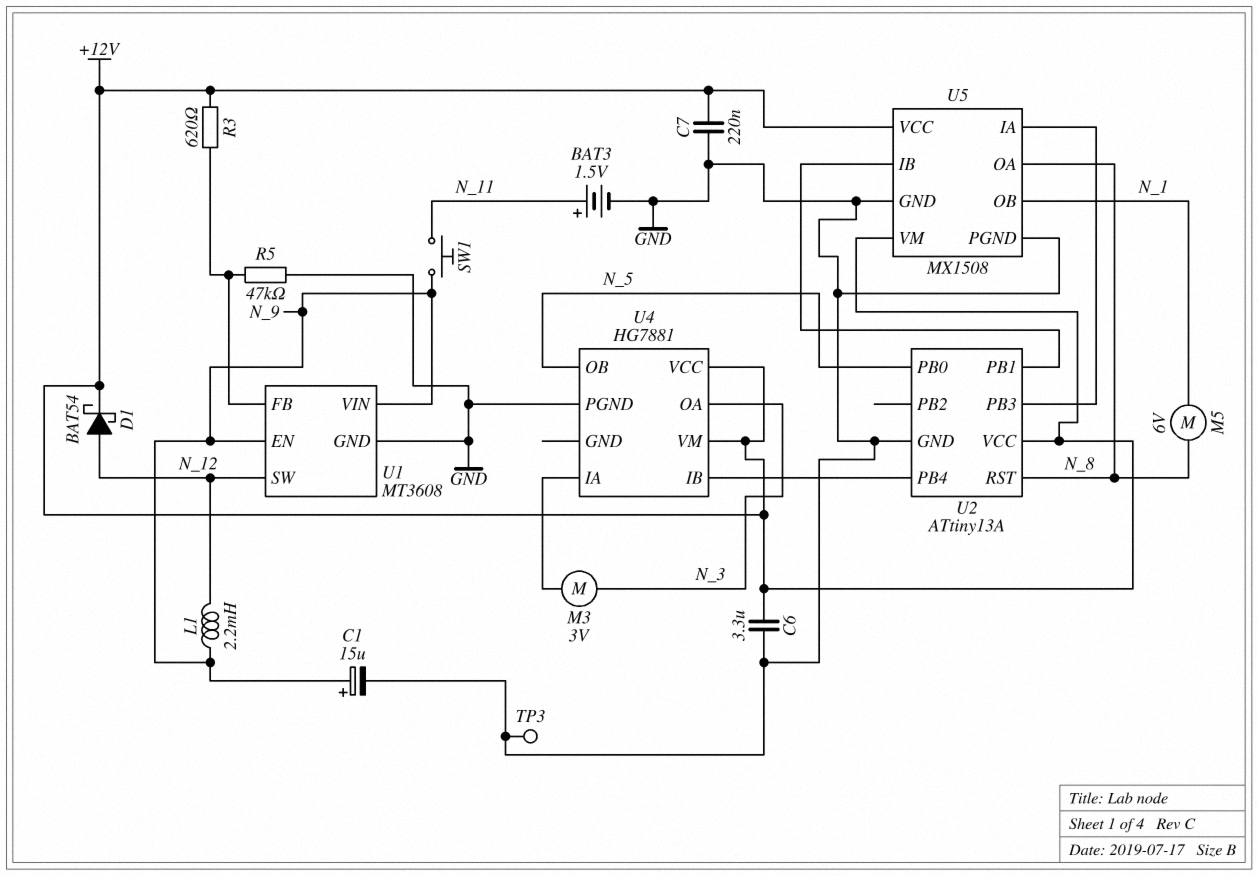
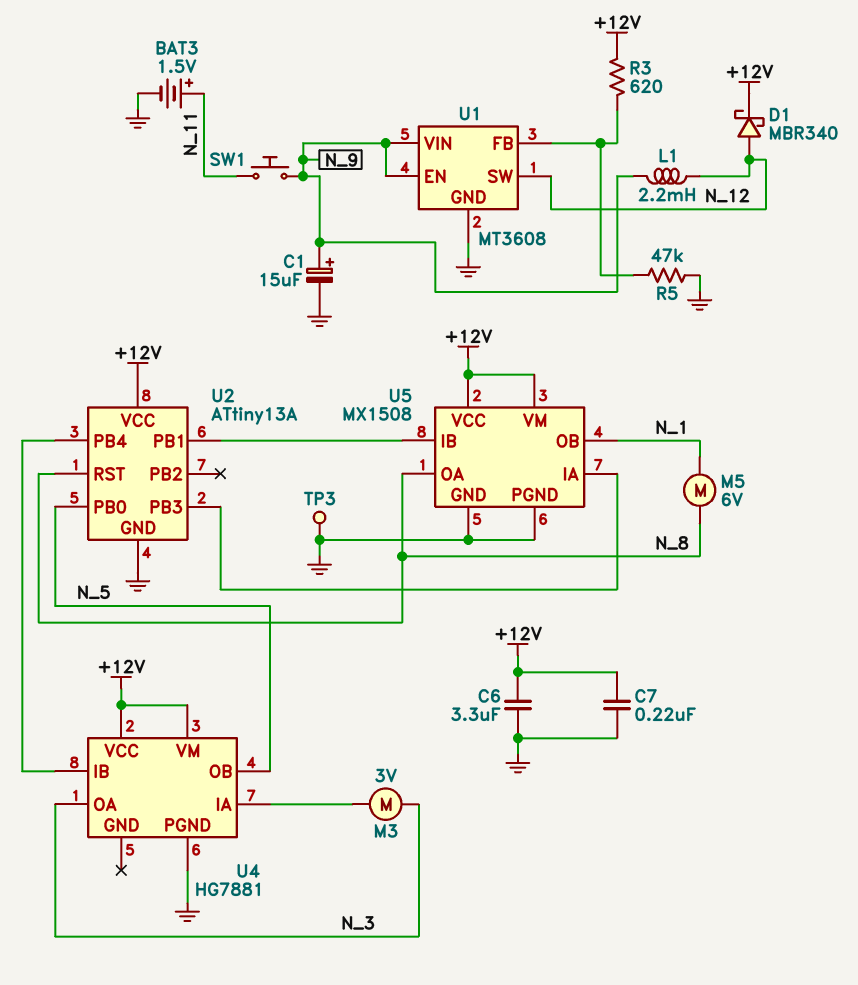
D1: schottky BAT54 (A N_12, K +12V) -> schottky MBR340 (A N_12, K +12V)

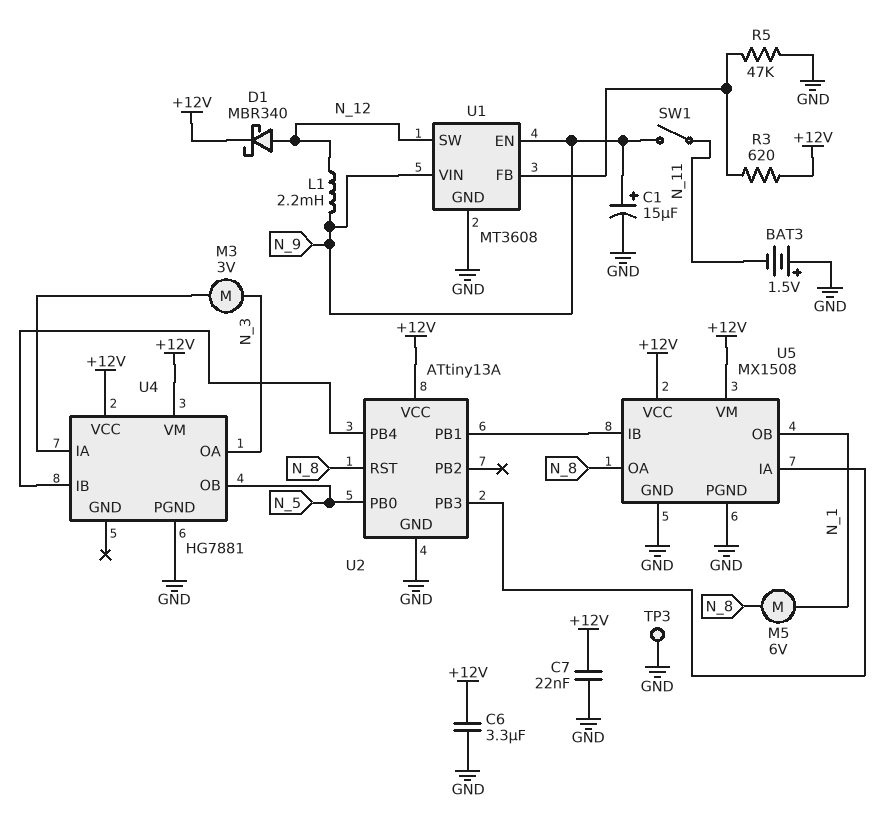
BAT3: 1.5V (plus N_11, minus GND) -> 1.5V (plus GND, minus N_11)
C7: 220nF (+12V, GND) -> 22nF (+12V, GND)
SW1: button (N_9, N_11) -> switch (N_9, N_11)

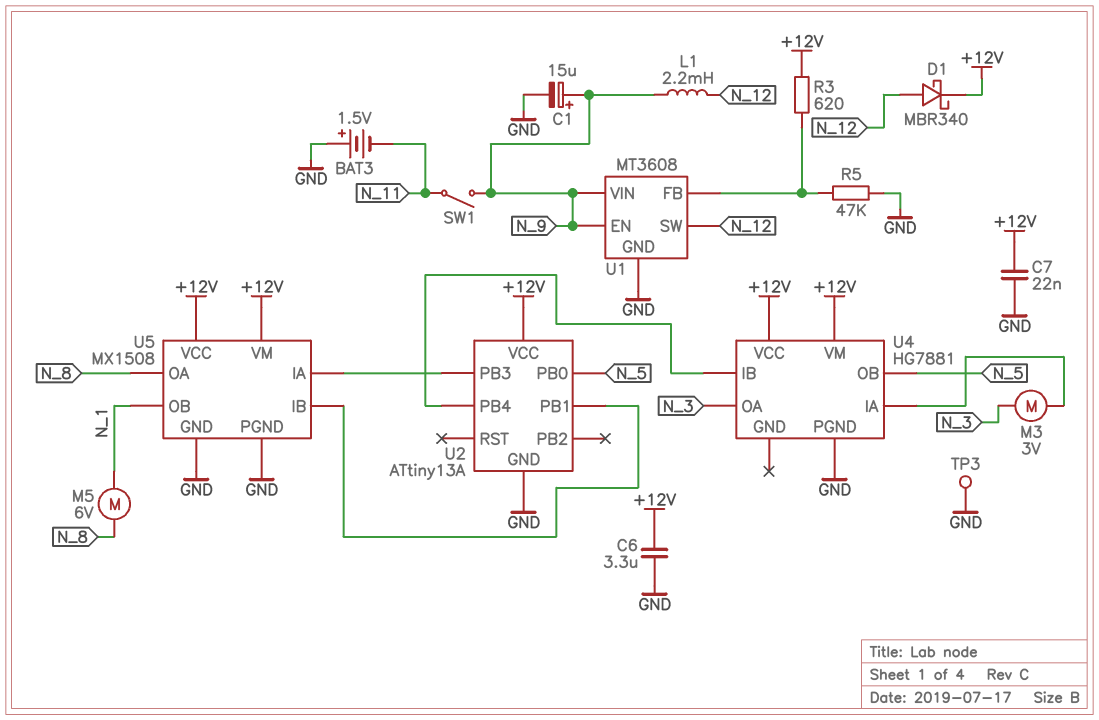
U2 pin RST: N_8 -> none

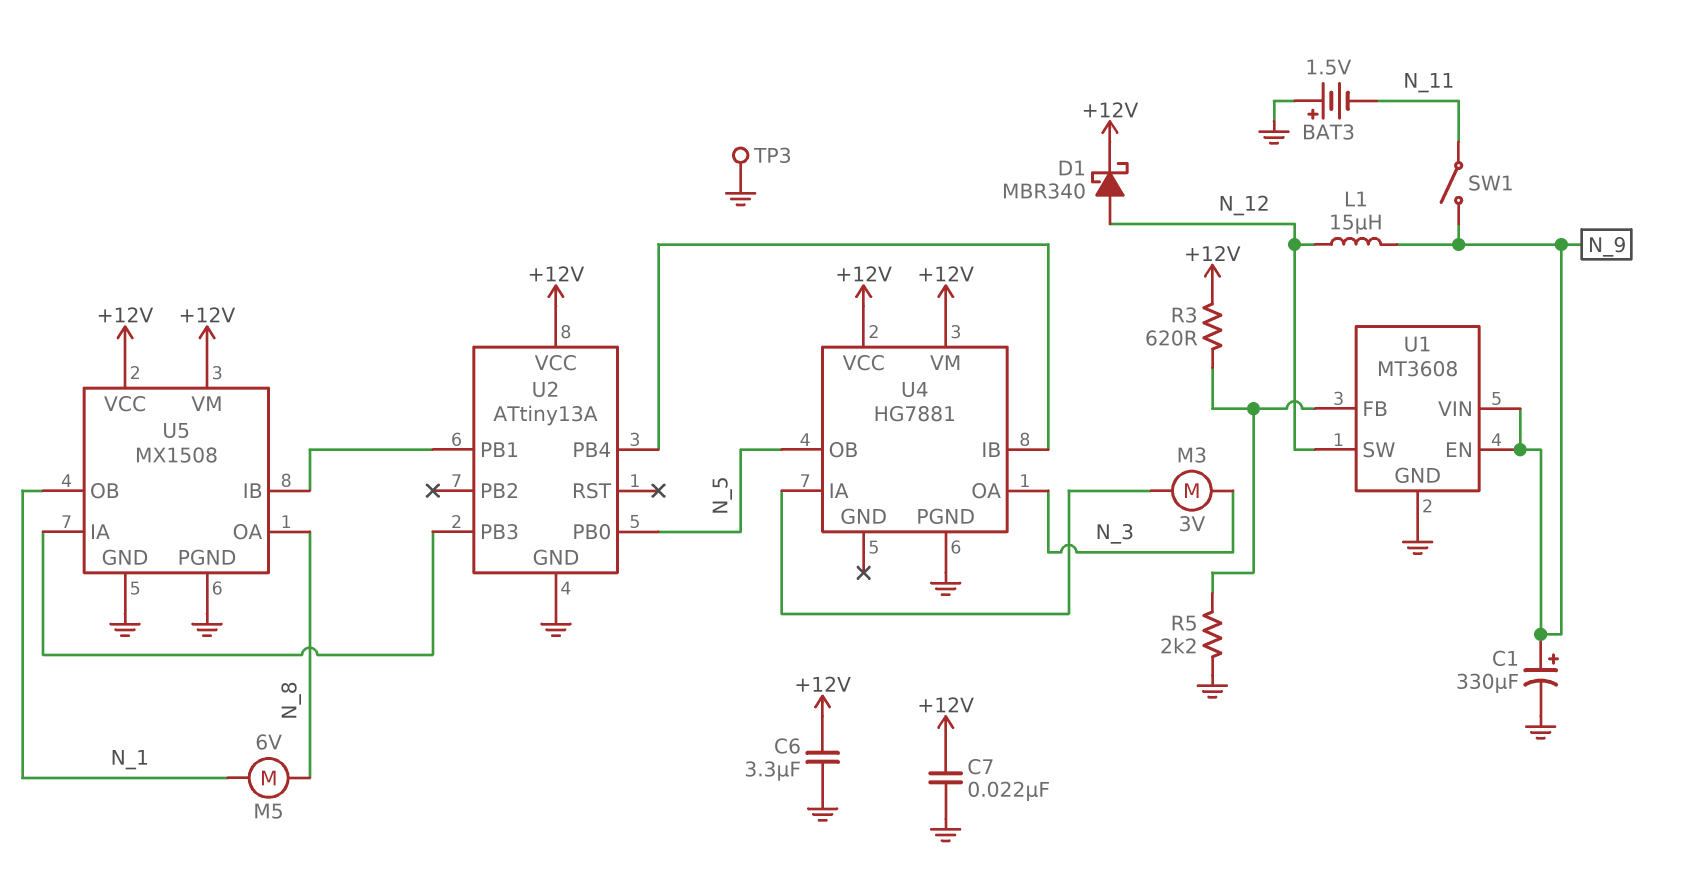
C1: 15uF (plus N_9, minus GND) -> 330uF (plus N_9, minus GND)
L1: 2.2mH (N_9, N_12) -> 15uH (N_9, N_12)
R5: 47k (GND, U1/FB) -> 2.2k (GND, U1/FB)

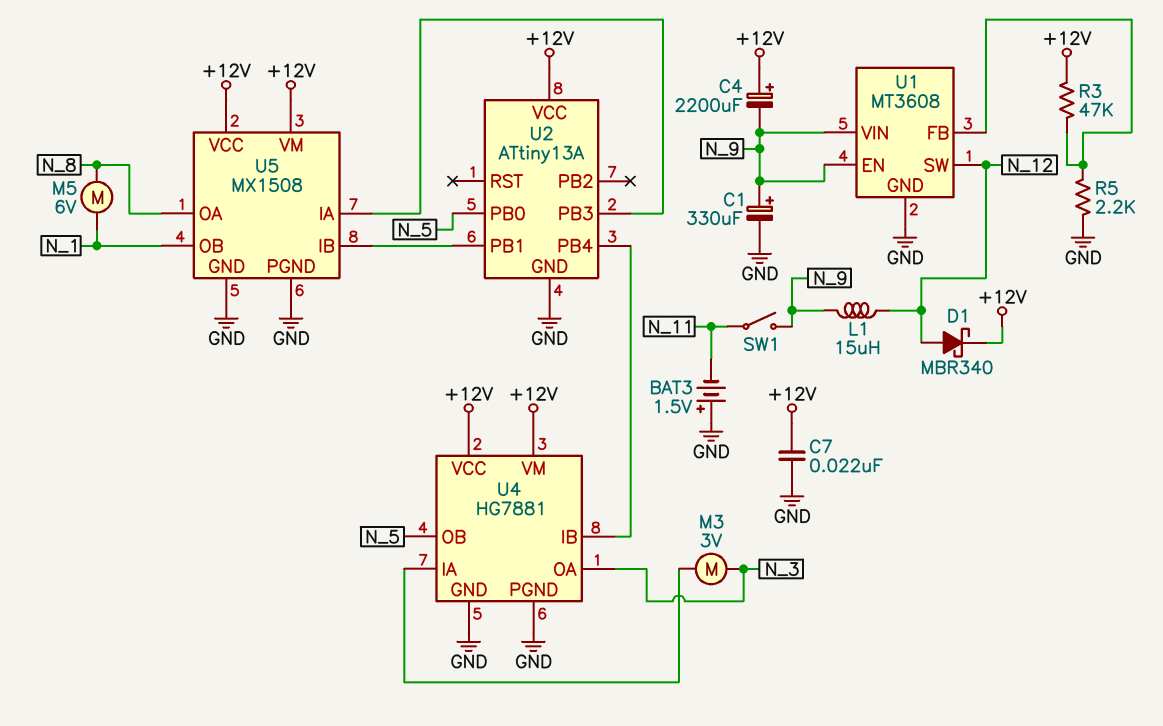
C4: none -> 2200uF (plus +12V, minus N_9)
C6: 3.3uF (+12V, GND) -> none
R3: 620 (+12V, U1/FB) -> 47k (+12V, U1/FB)
TP3: test point (GND) -> none
U4 pin GND: none -> GND

